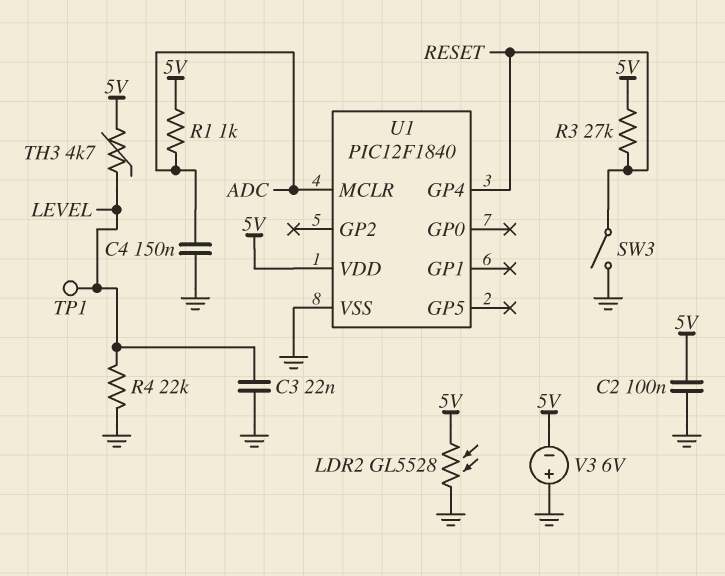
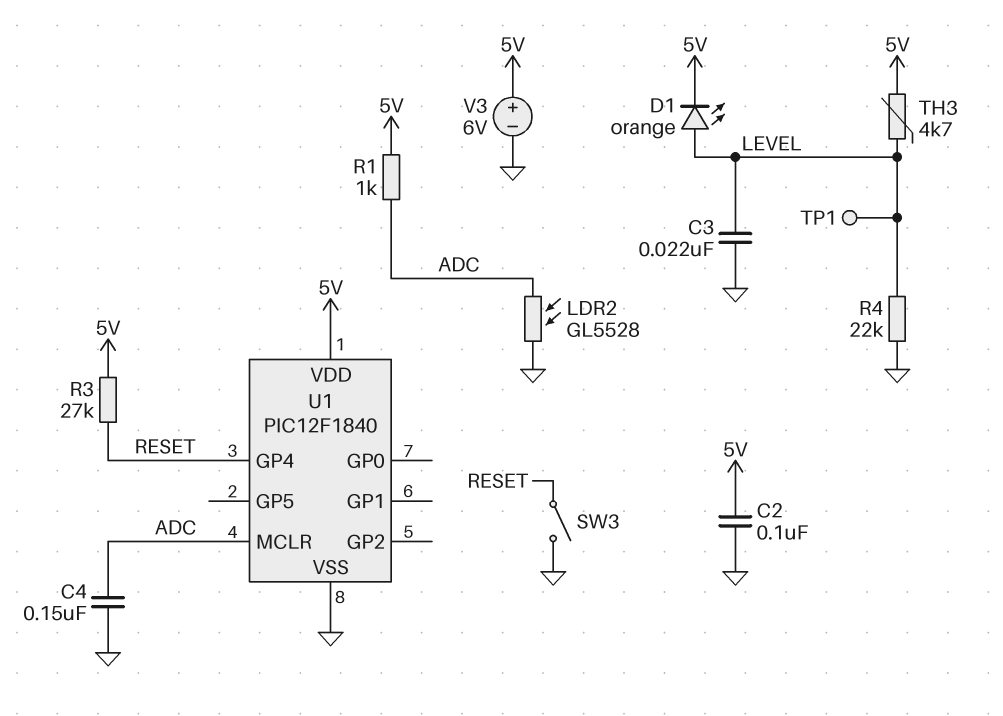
D1: none -> LED orange (A LEVEL, K 5V)
LDR2: GL5528 (5V, GND) -> GL5528 (ADC, GND)
V3: 6V (plus GND, minus 5V) -> 6V (plus 5V, minus GND)

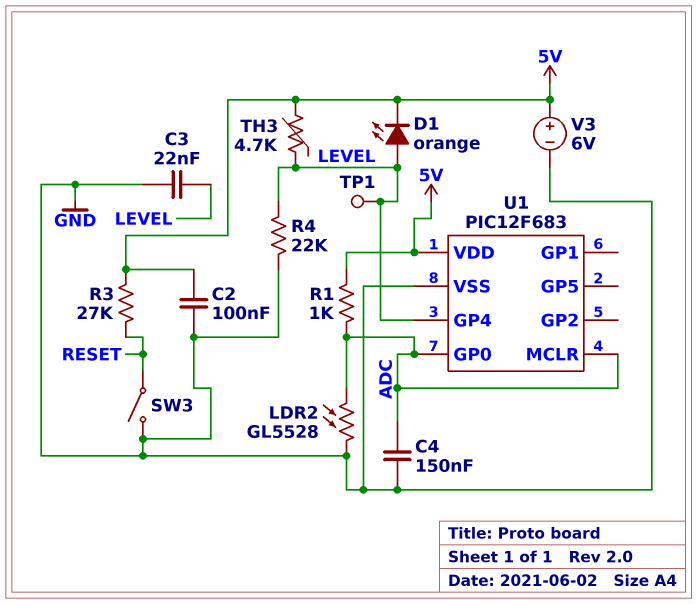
U1: PIC12F1840 -> PIC12F683
U1 pin GP0: none -> ADC
U1 pin GP4: RESET -> LEVEL

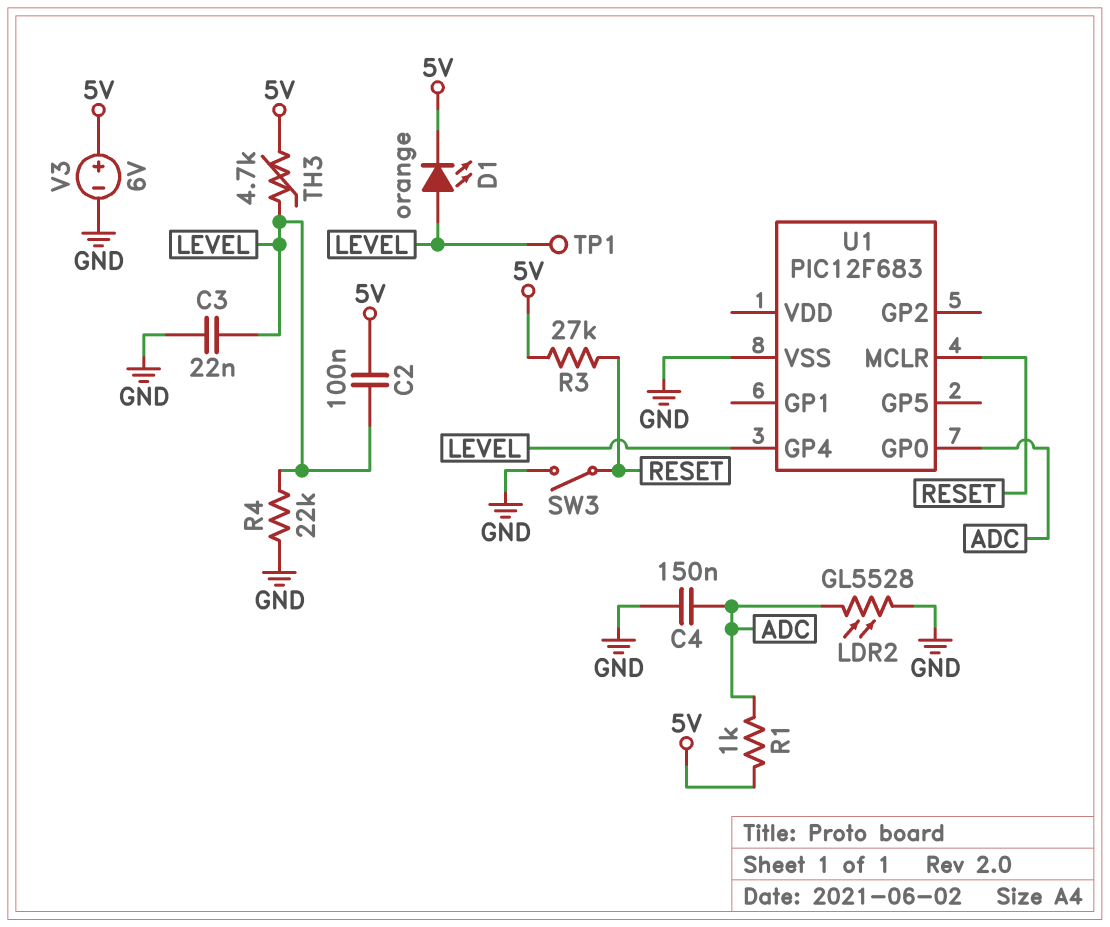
C2: 100nF (5V, GND) -> 100nF (5V, LEVEL)
U1 pin MCLR: ADC -> RESET
U1 pin VDD: 5V -> none

